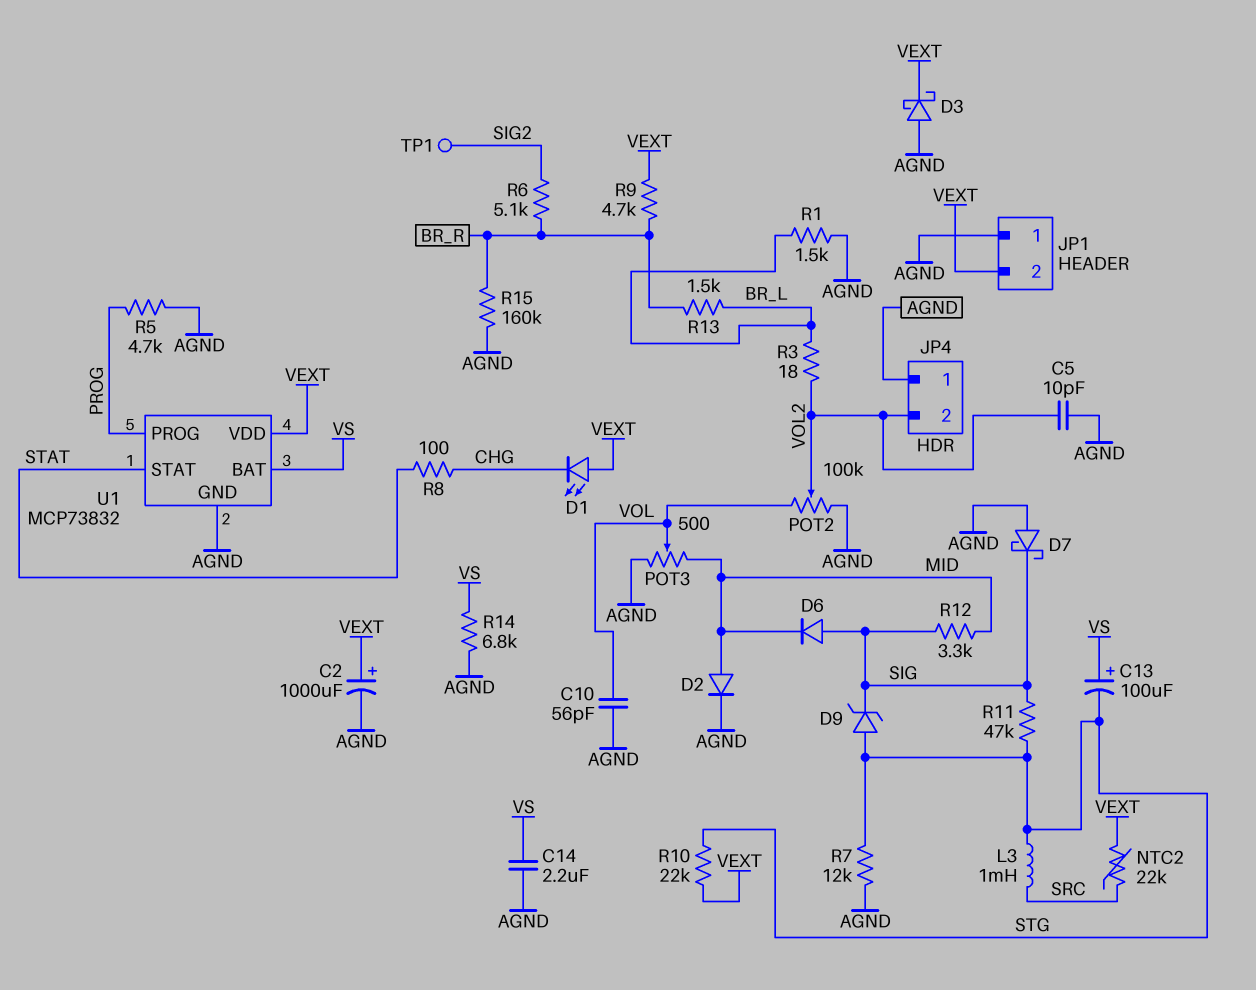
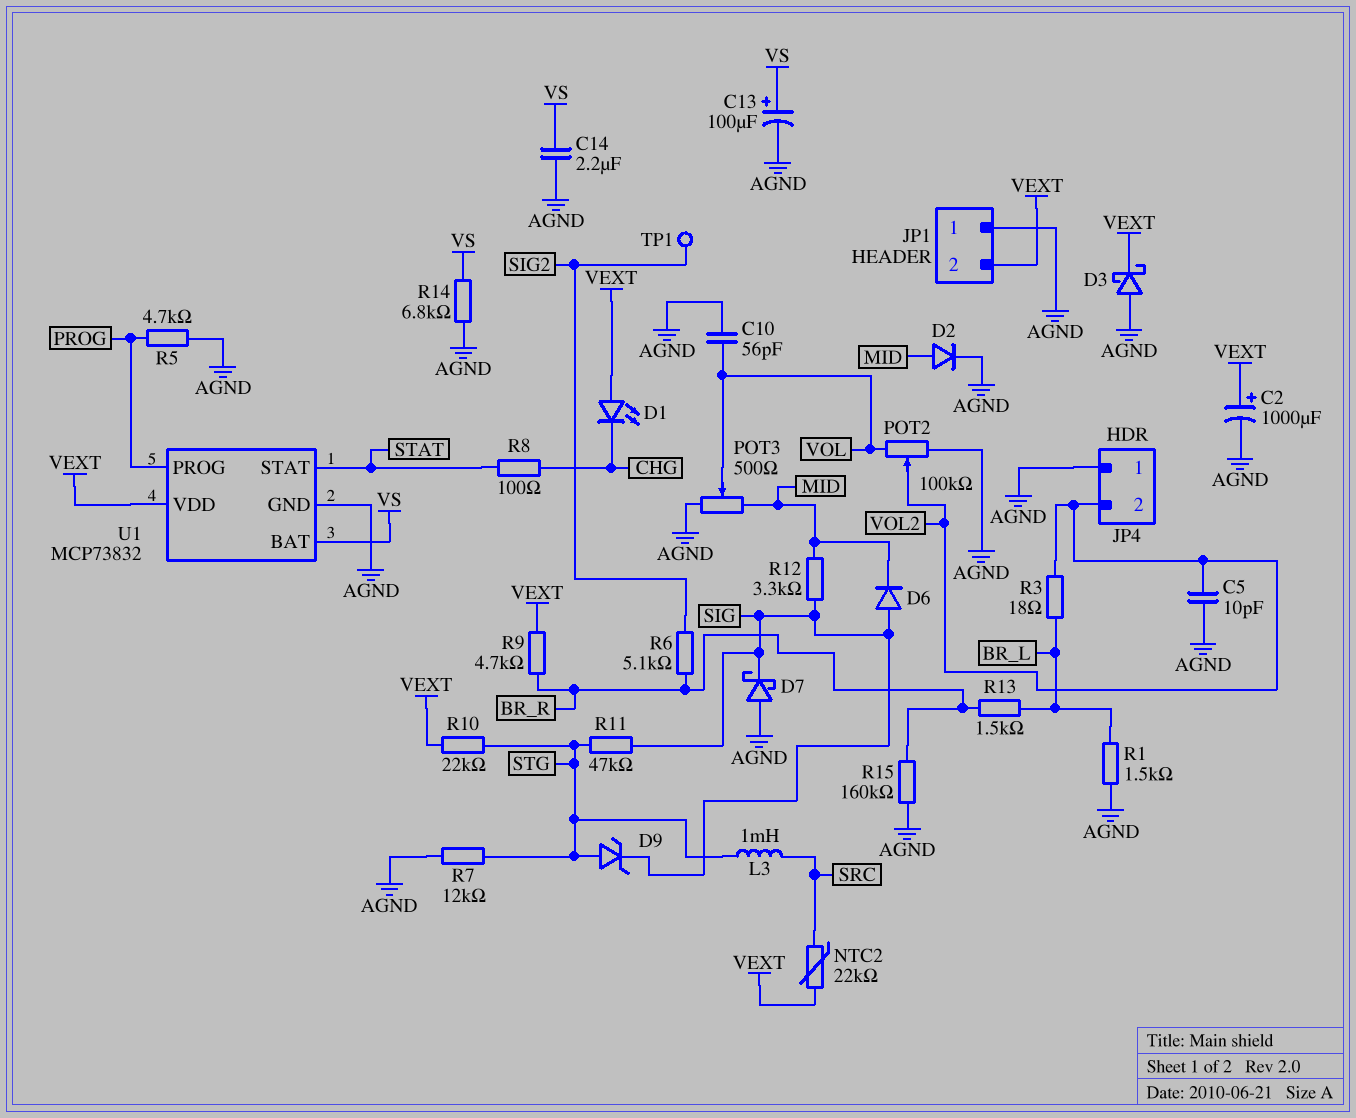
C13: 100uF (plus VS, minus STG) -> 100uF (plus VS, minus AGND)

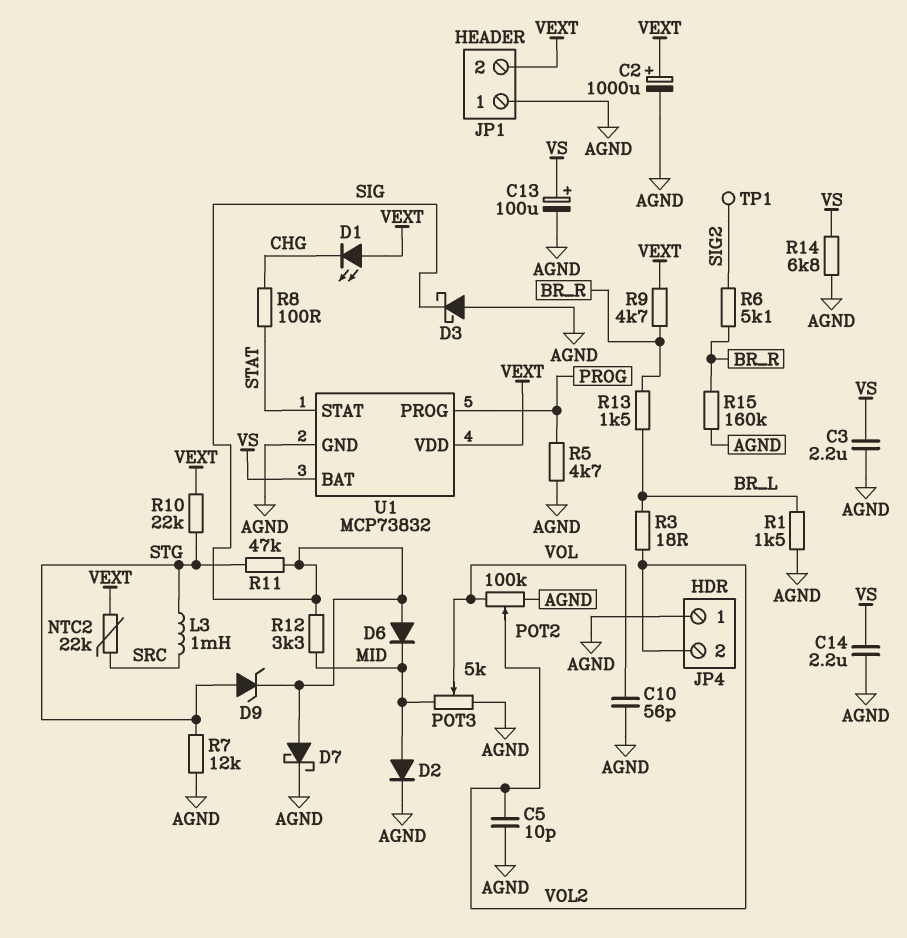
C3: none -> 2.2uF (AGND, VS)
D3: schottky (A AGND, K VEXT) -> schottky (A AGND, K SIG)
D7: schottky (A AGND, K SIG) -> schottky (A SIG, K AGND)
POT3: 500 (AGND, MID, wiper VOL) -> 5k (AGND, MID, wiper VOL)

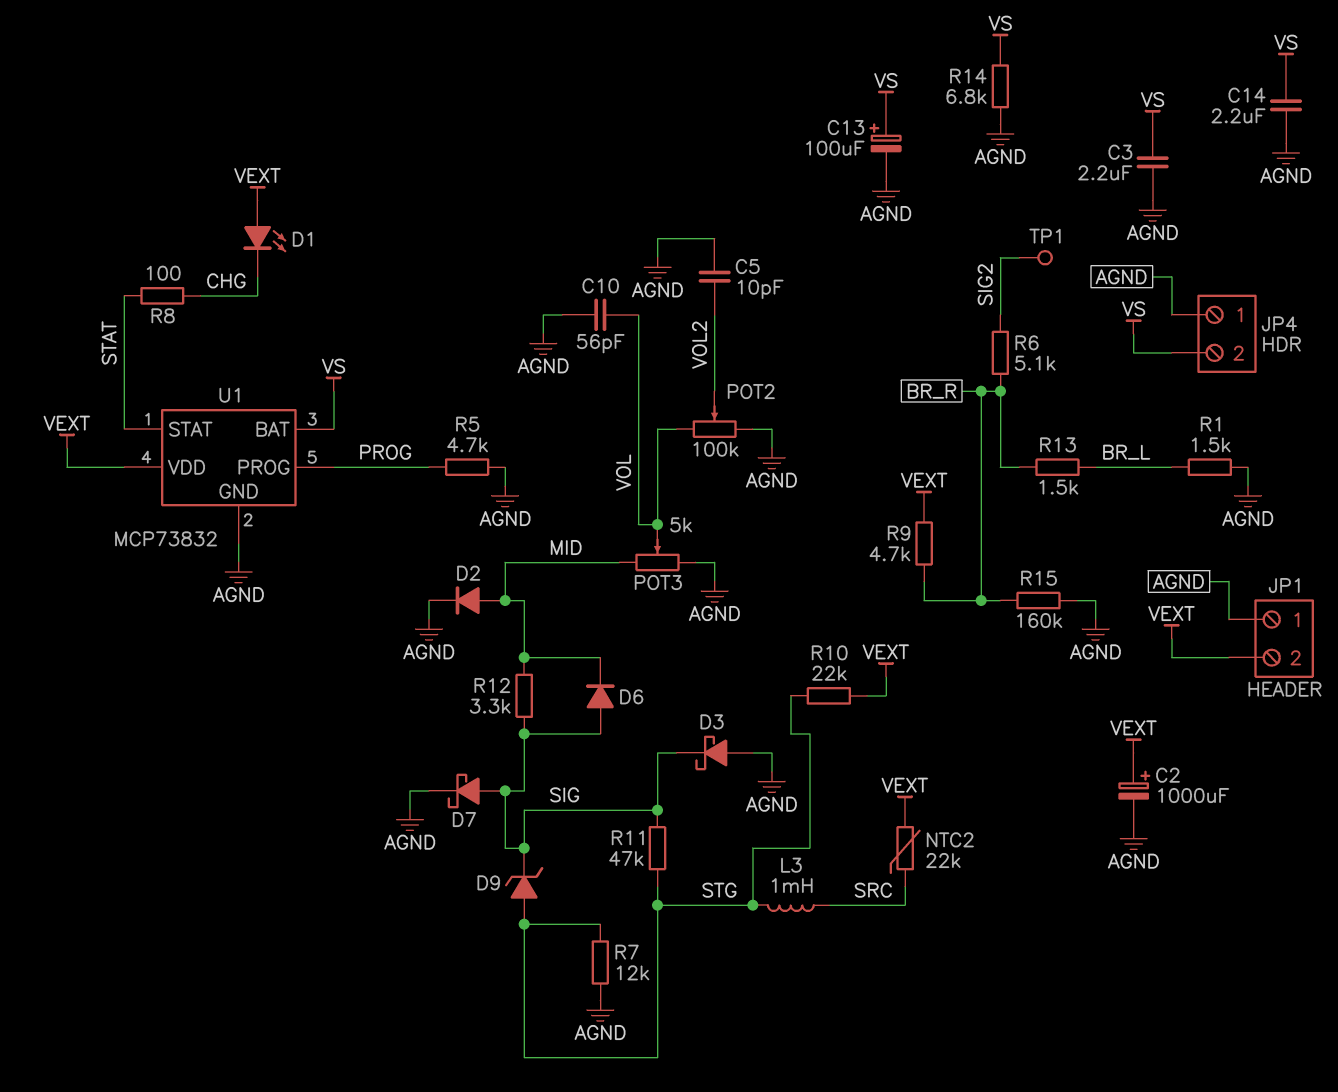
JP4 pin 2: VOL2 -> VS
R3: 18 (BR_L, VOL2) -> none

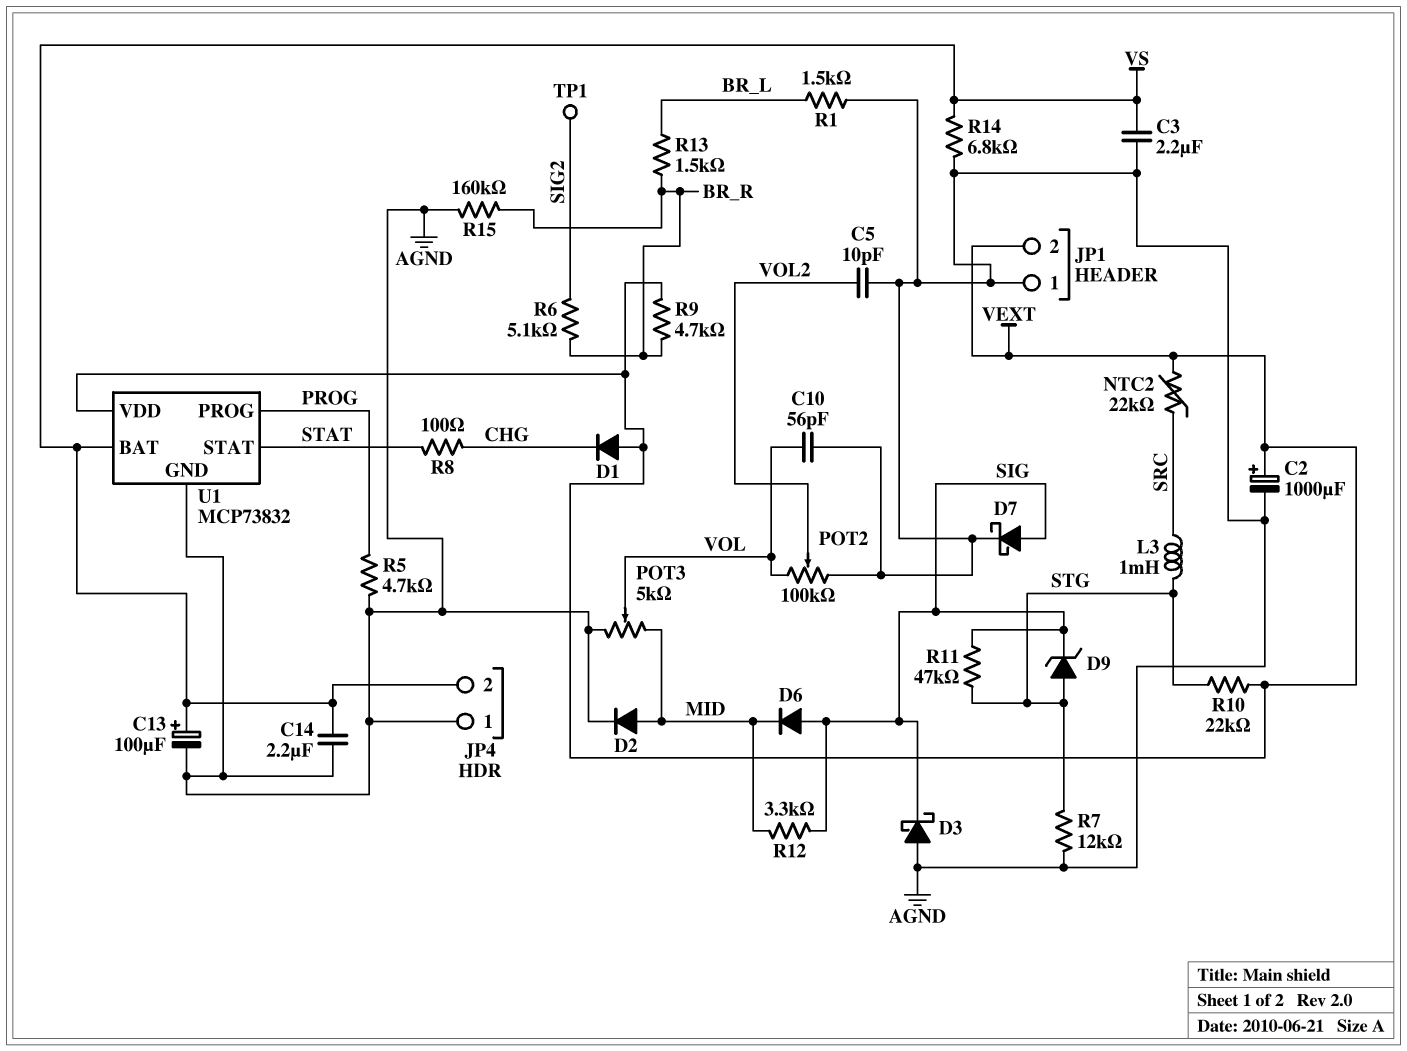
D1: LED (A VEXT, K CHG) -> diode (A VEXT, K CHG)

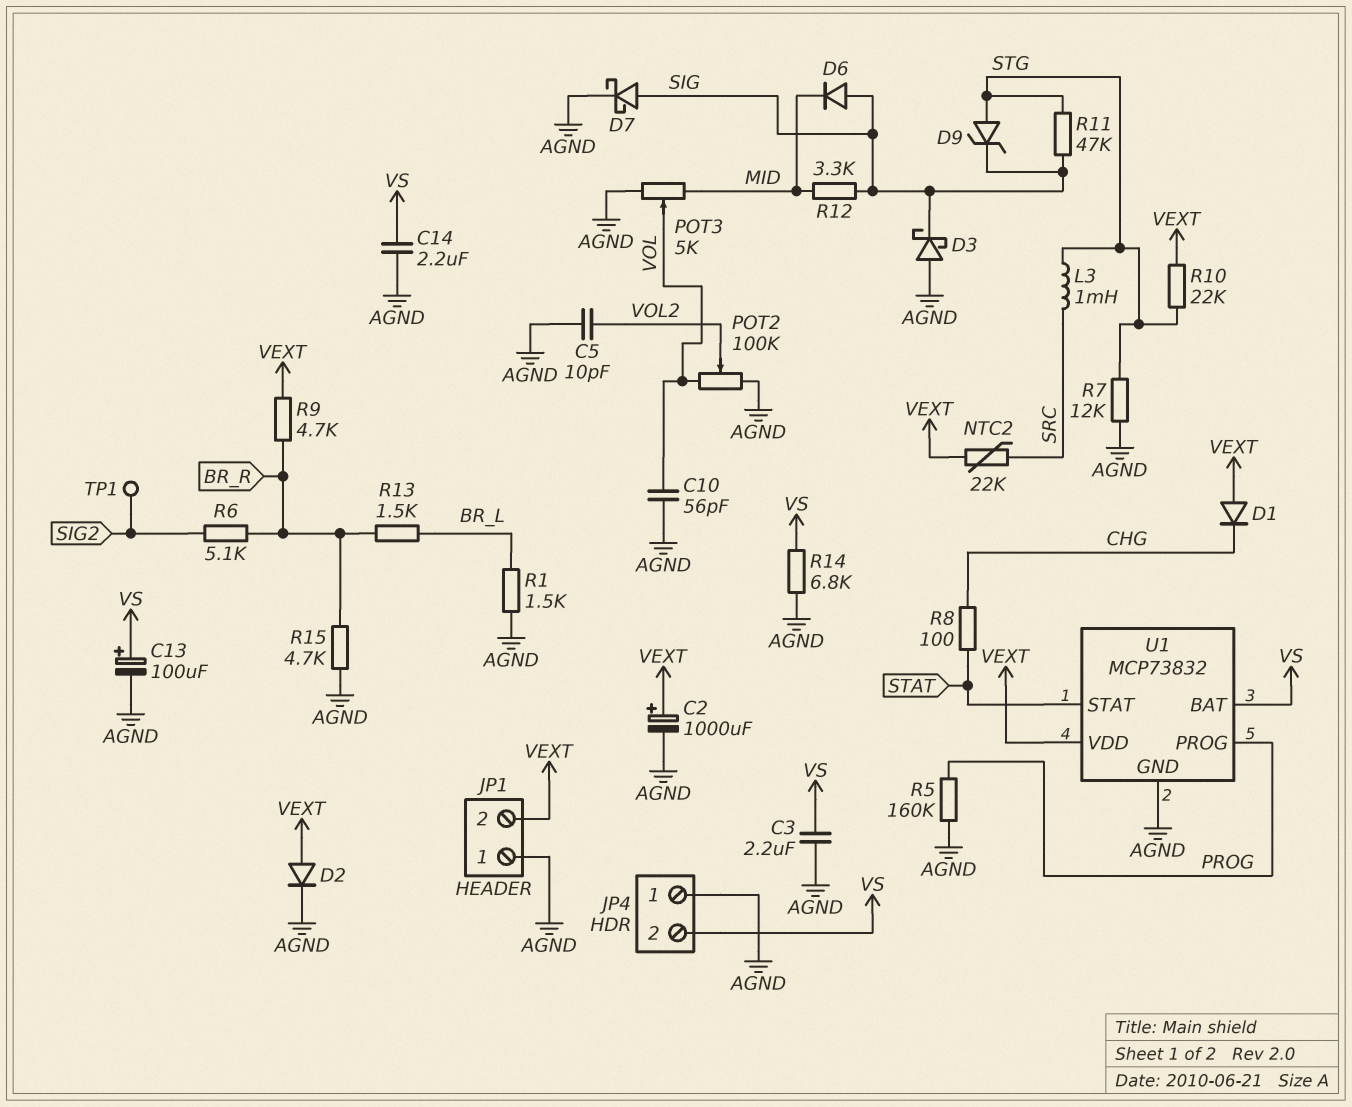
D2: diode (A MID, K AGND) -> diode (A VEXT, K AGND)
R5: 4.7k (AGND, PROG) -> 160k (AGND, PROG)
R15: 160k (AGND, BR_R) -> 4.7k (AGND, BR_R)

